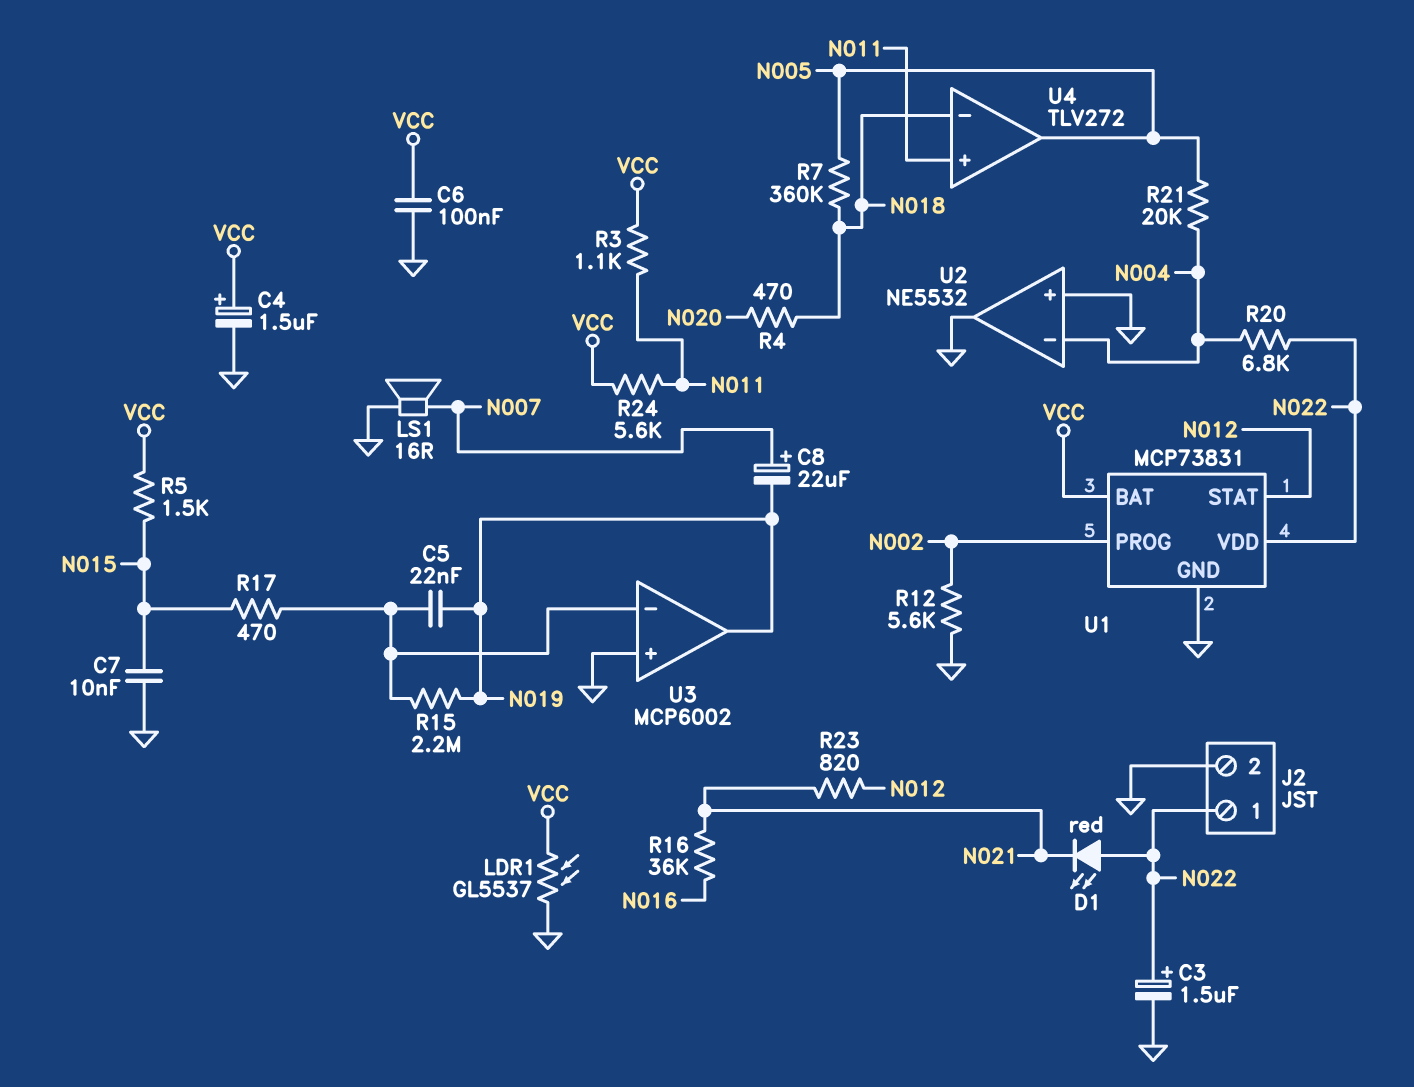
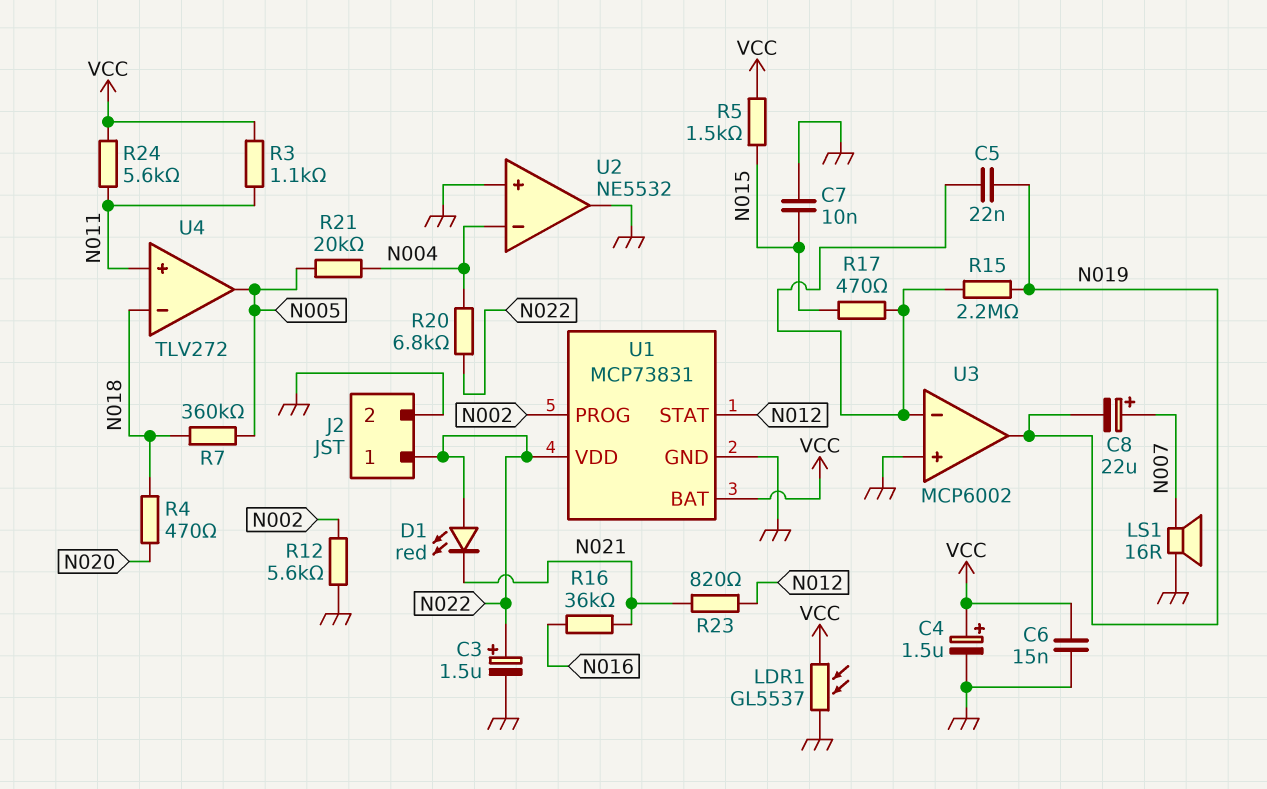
C6: 100nF (GND, VCC) -> 15nF (GND, VCC)

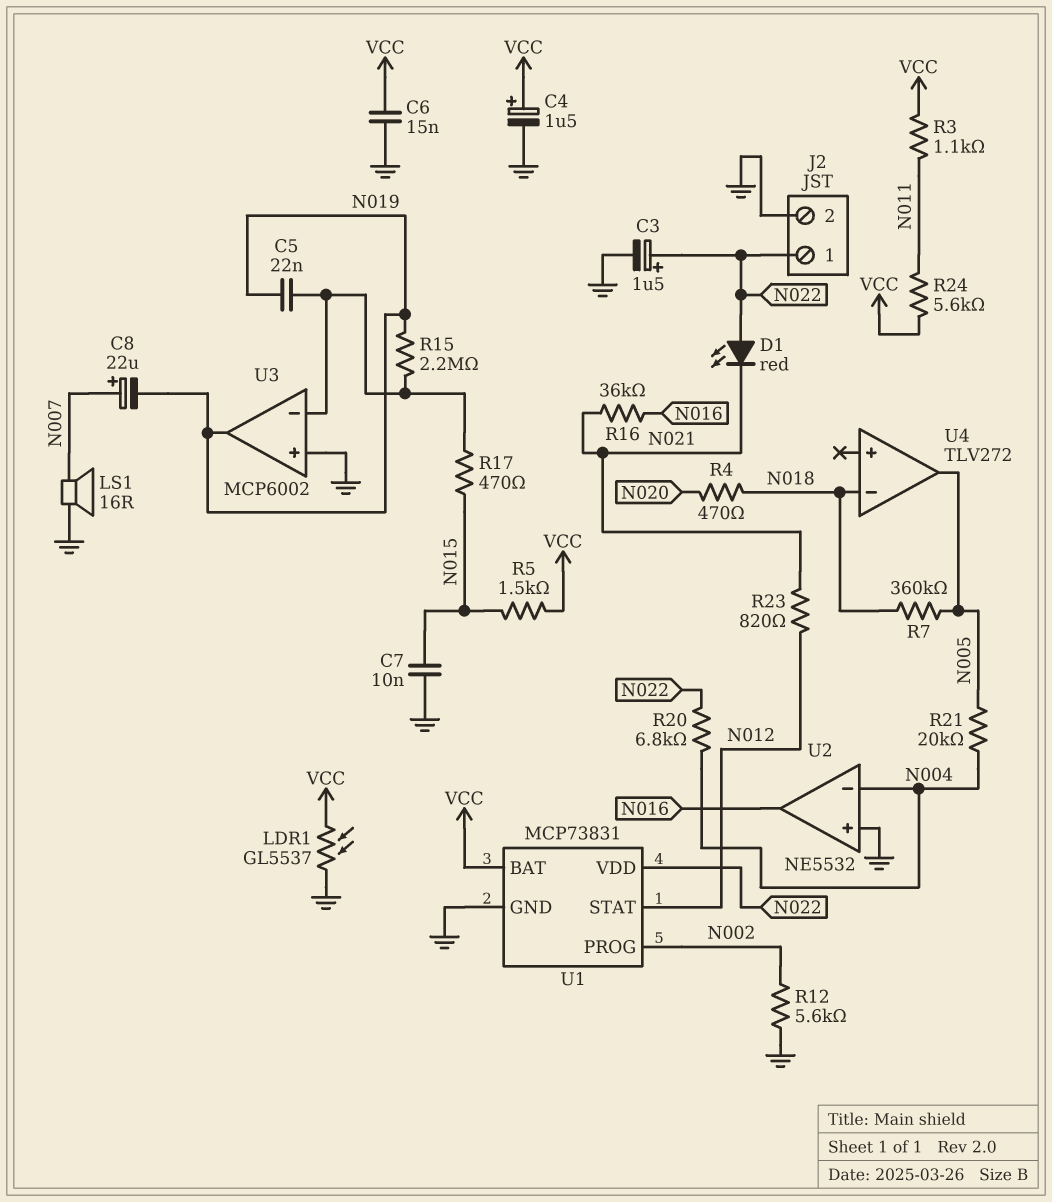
U2 pin out: GND -> N016
U4 pin in+: N011 -> none

